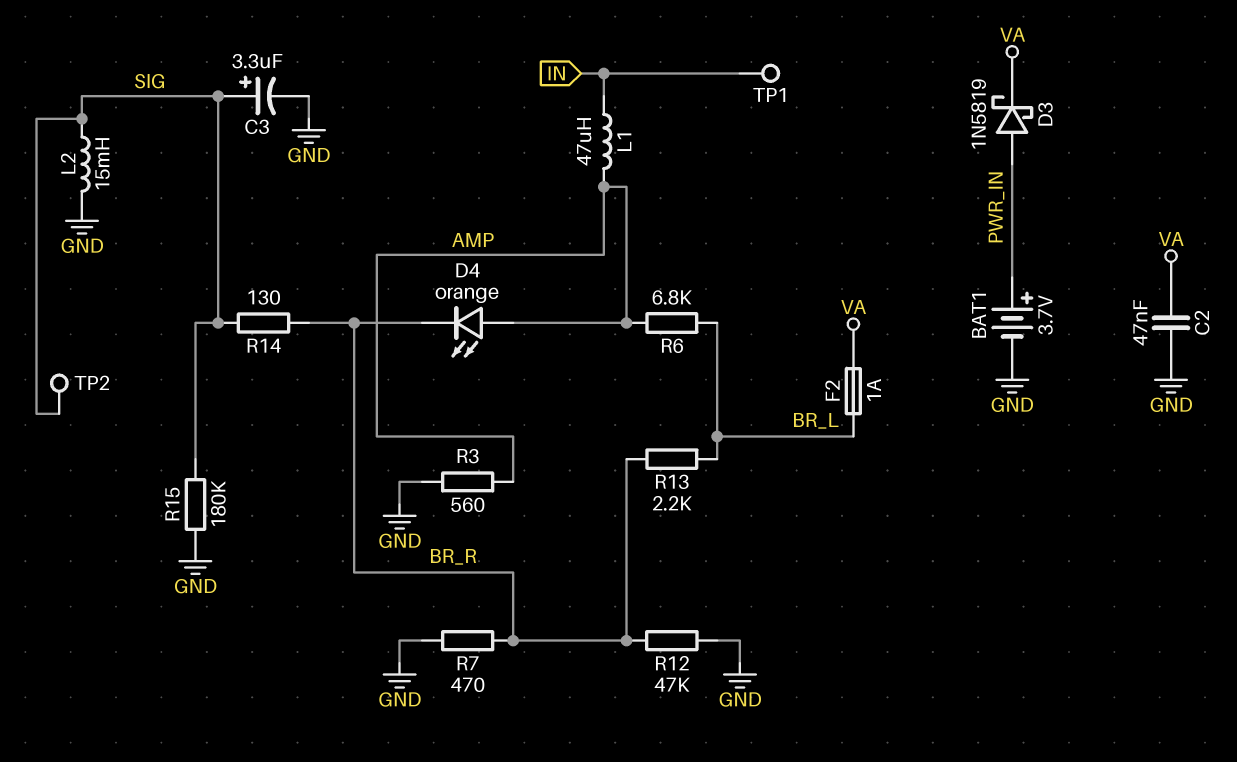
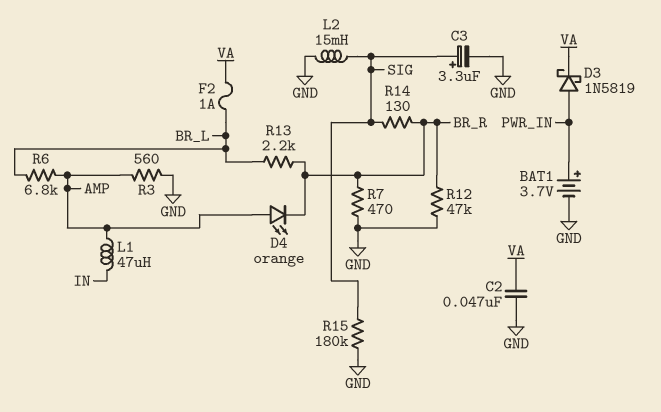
TP1: test point (IN) -> none
TP2: test point (SIG) -> none

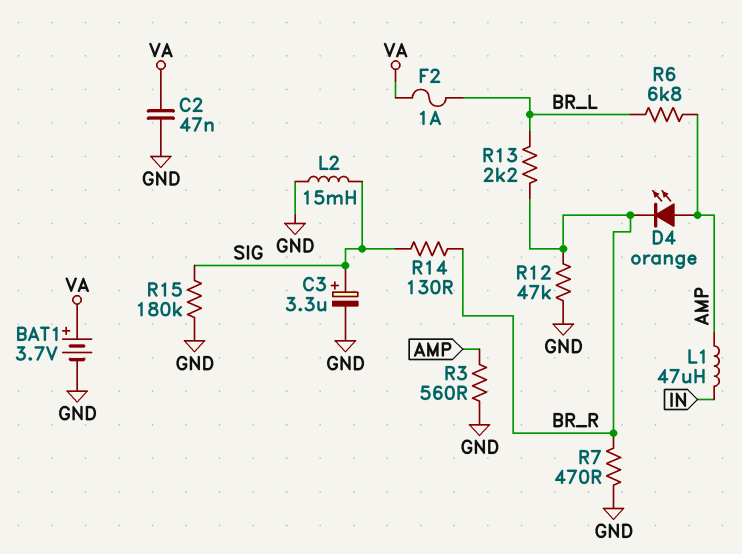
BAT1: 3.7V (plus PWR_IN, minus GND) -> 3.7V (plus VA, minus GND)
D3: schottky 1N5819 (A PWR_IN, K VA) -> none

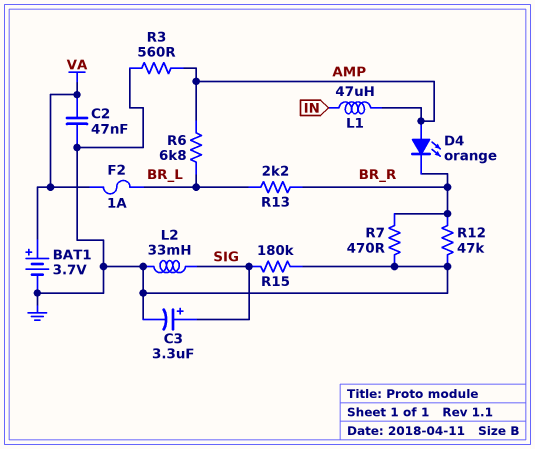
L2: 15mH (GND, SIG) -> 33mH (GND, SIG)
R14: 130 (BR_R, SIG) -> none

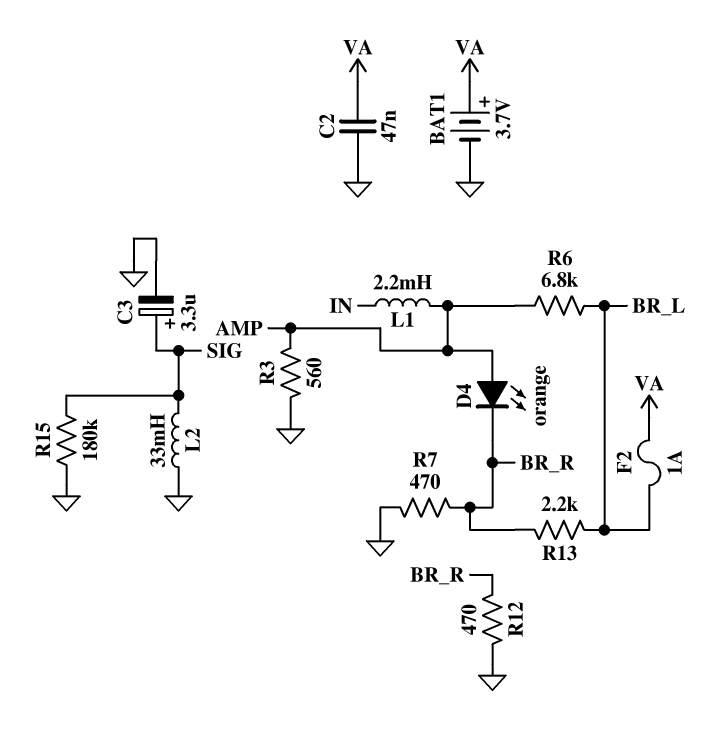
L1: 47uH (AMP, IN) -> 2.2mH (AMP, IN)
R12: 47k (BR_R, GND) -> 470 (BR_R, GND)

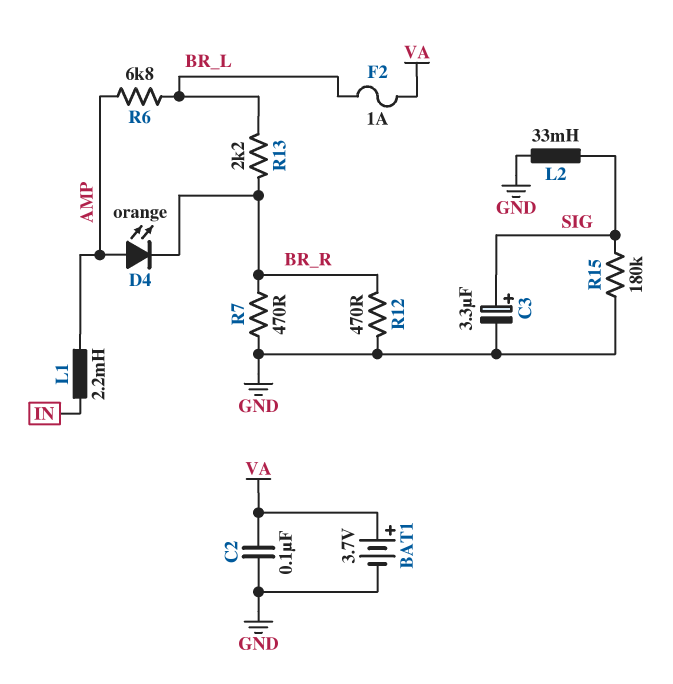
C2: 47nF (GND, VA) -> 100nF (GND, VA)
R3: 560 (AMP, GND) -> none

